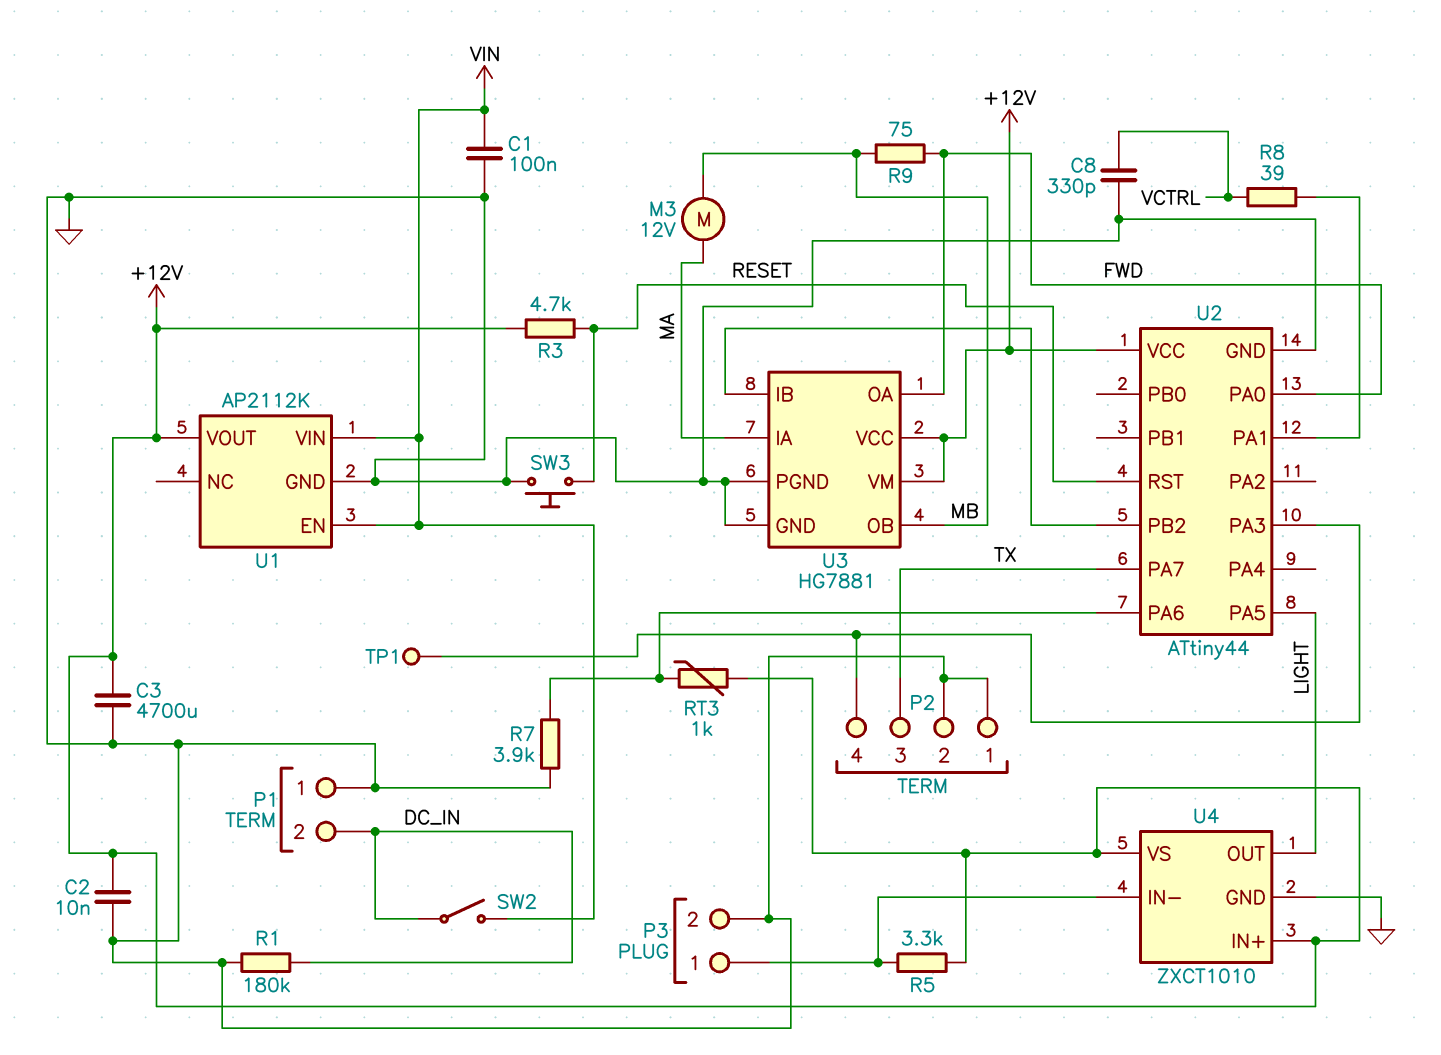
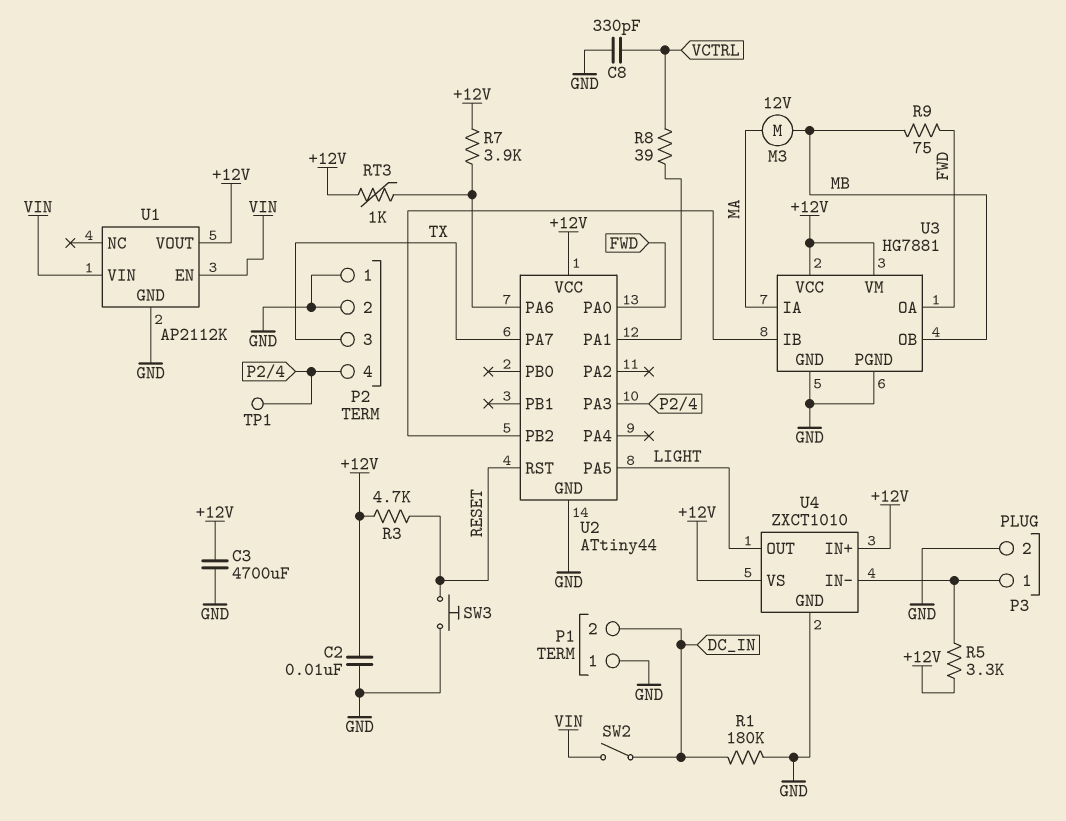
C1: 100nF (GND, VIN) -> none
R7: 3.9k (GND, U2/PA6) -> 3.9k (+12V, U2/PA6)

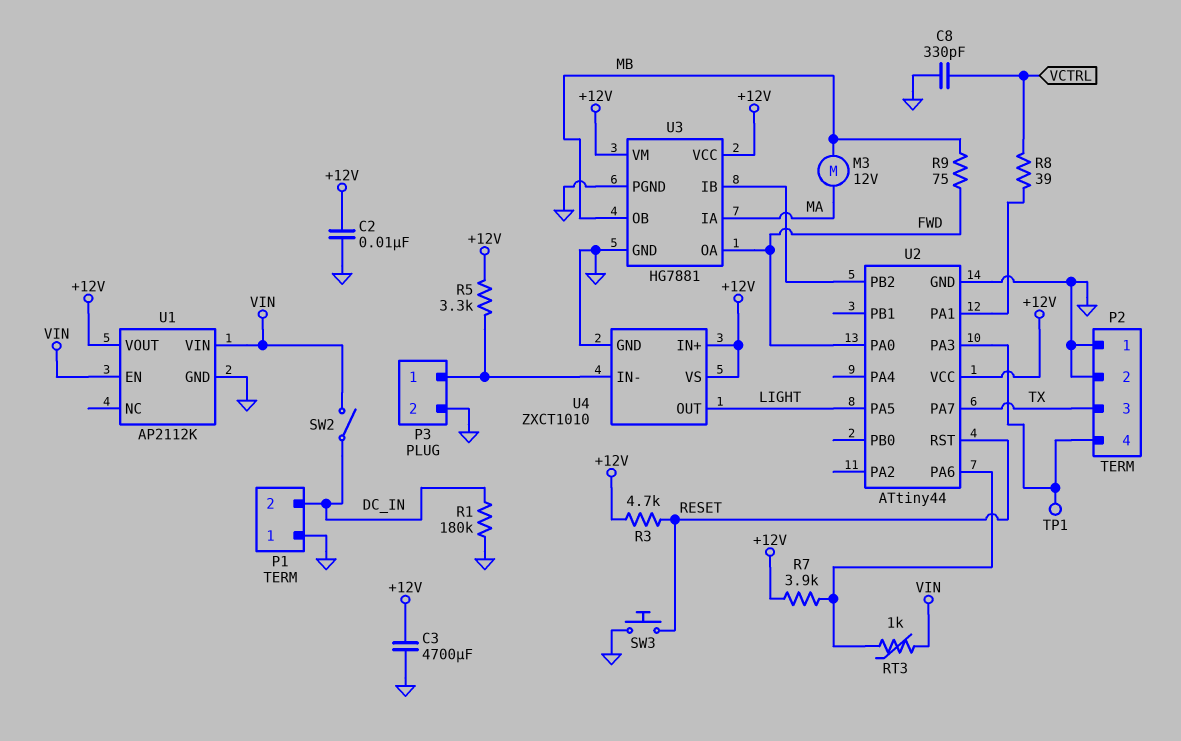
RT3: 1k (+12V, U2/PA6) -> 1k (U2/PA6, VIN)

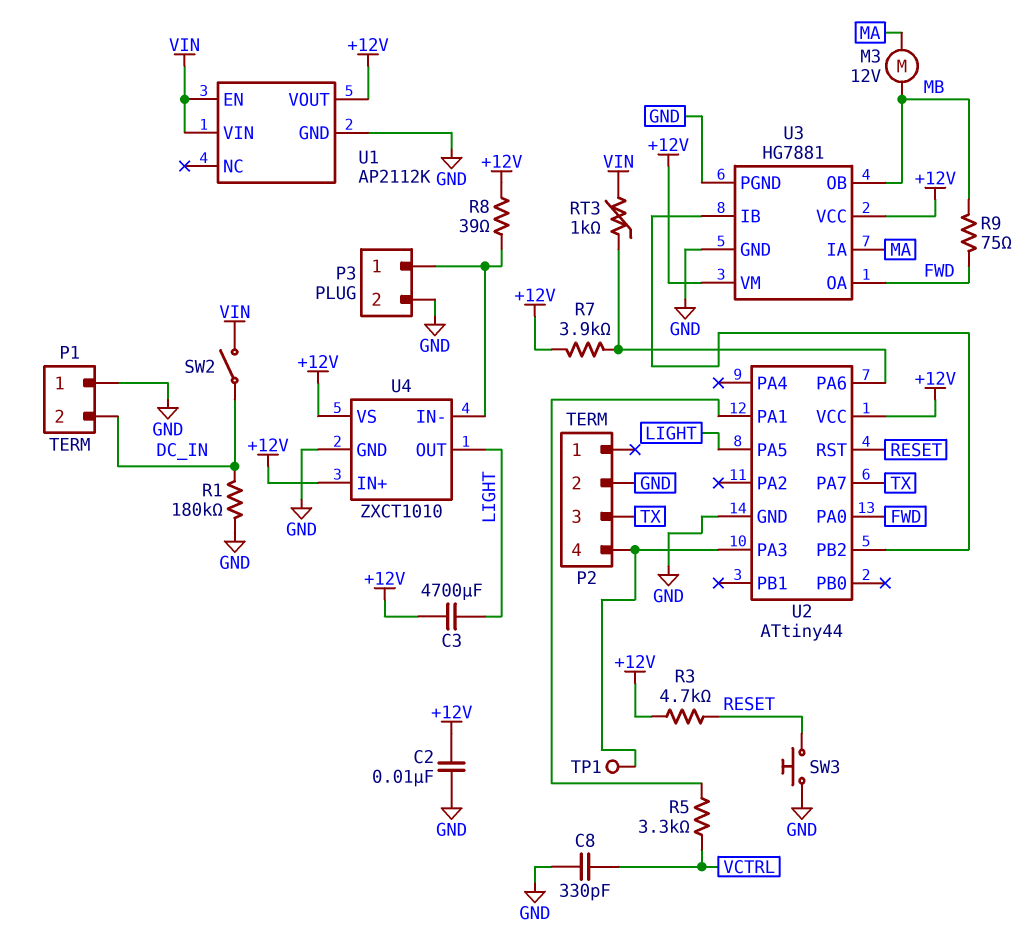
C3: 4700uF (+12V, GND) -> 4700uF (+12V, LIGHT)
P2 pin 1: GND -> none
R5: 3.3k (+12V, P3/1) -> 3.3k (U2/PA1, VCTRL)
R8: 39 (U2/PA1, VCTRL) -> 39 (+12V, P3/1)

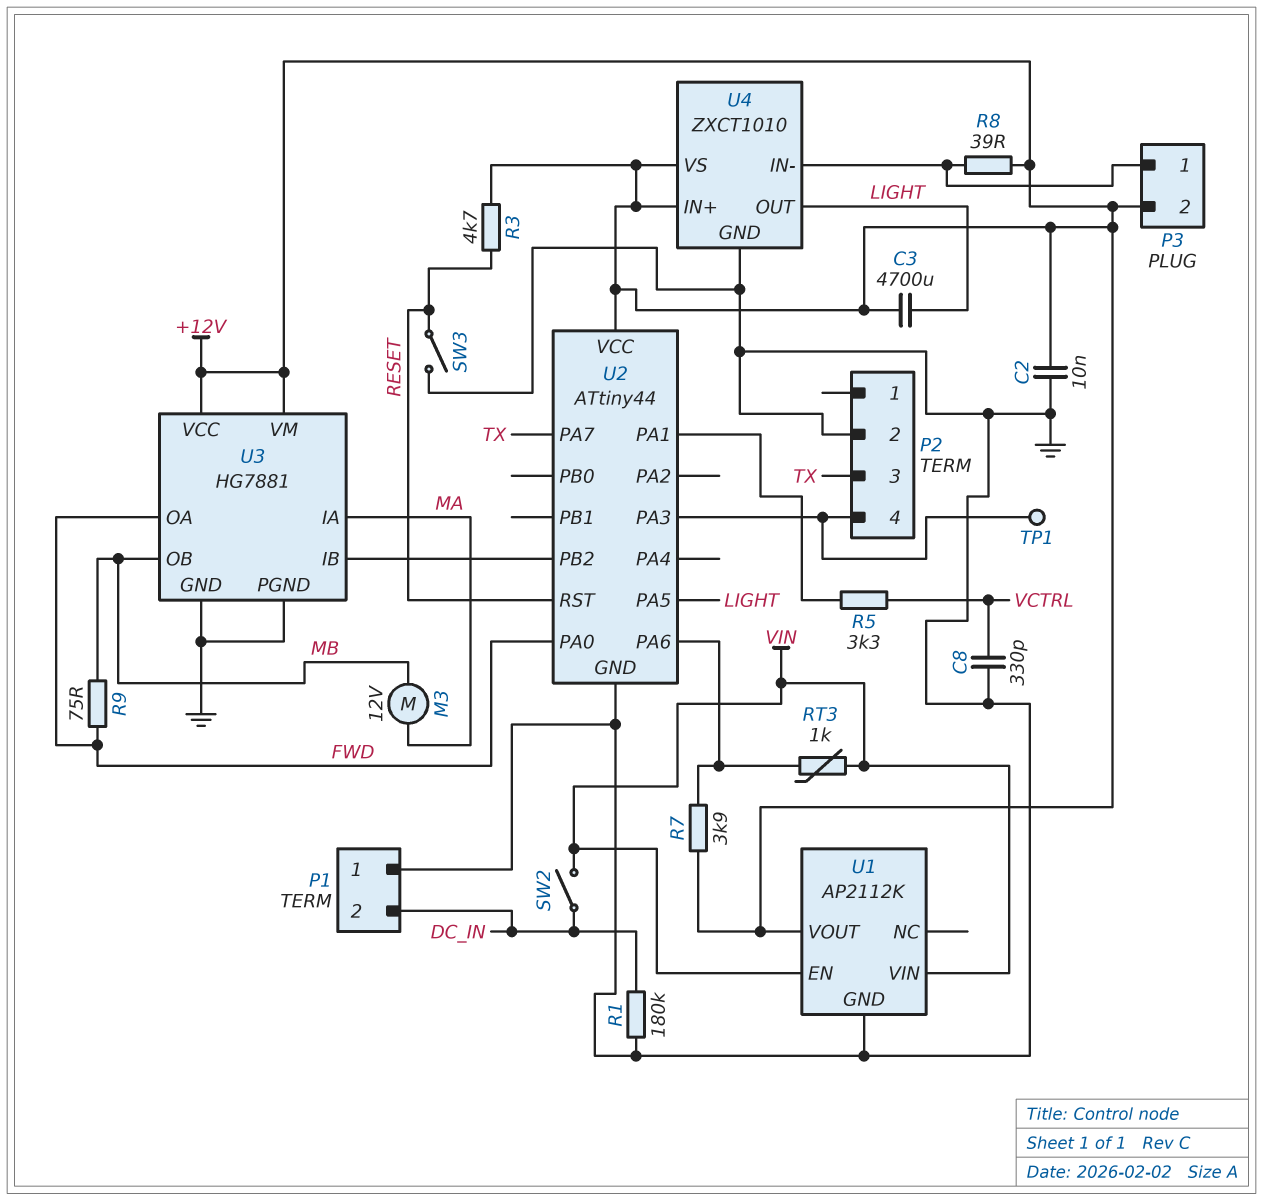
P3 pin 2: GND -> +12V
SW3: button (GND, RESET) -> switch (GND, RESET)

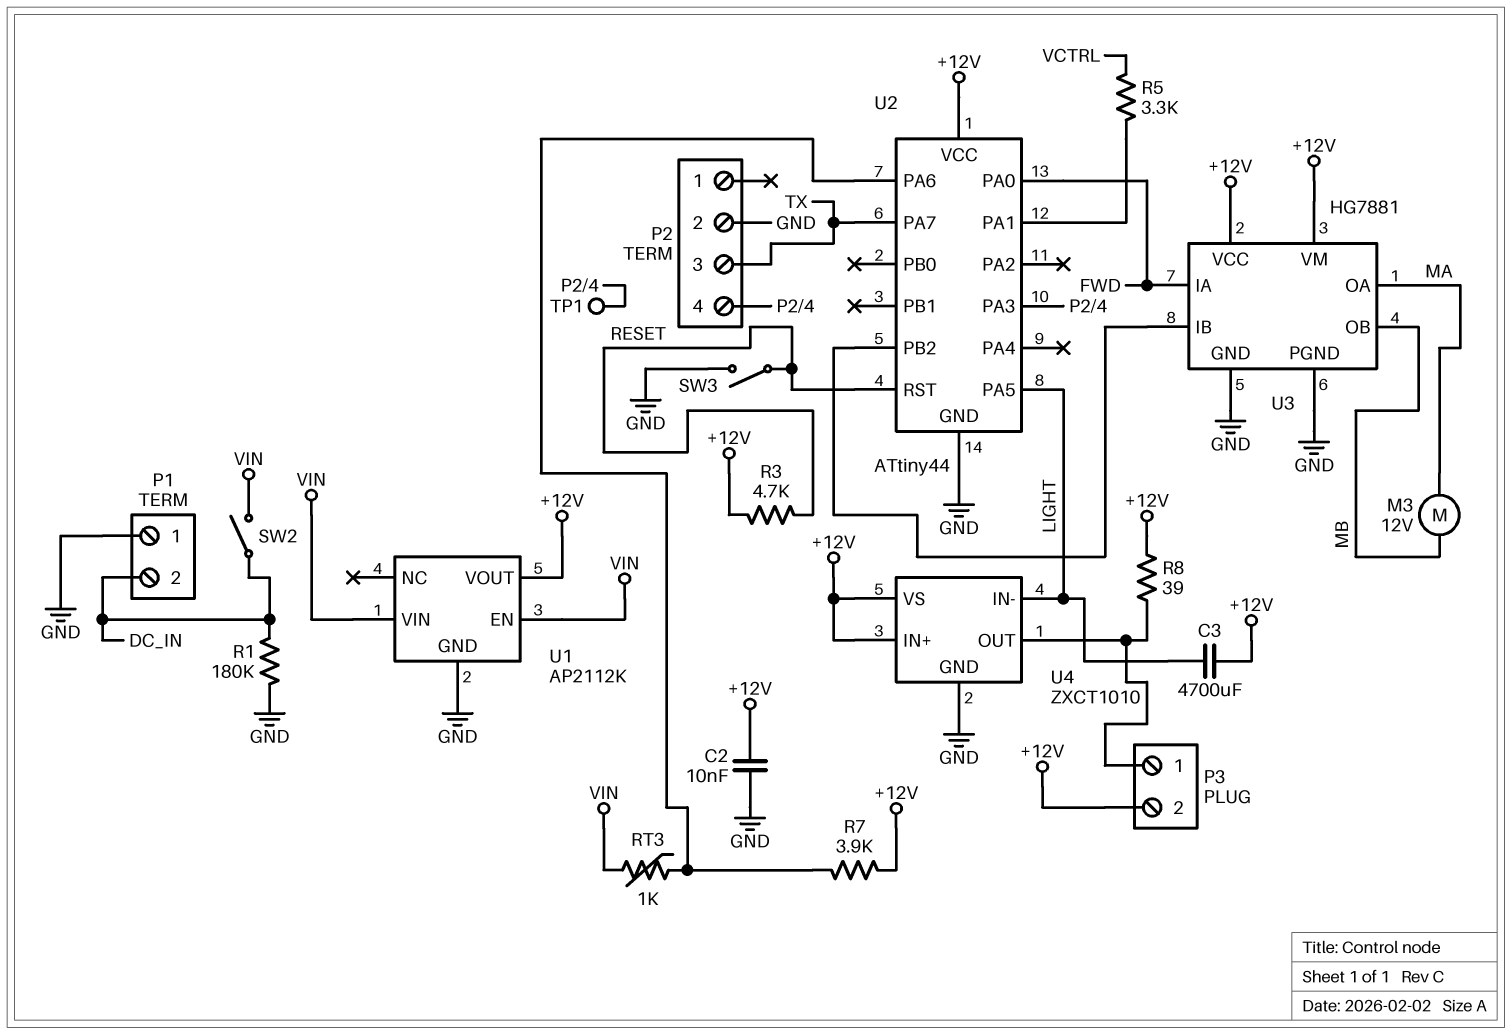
C8: 330pF (GND, VCTRL) -> none
R9: 75 (FWD, MB) -> none
U3 pin IA: MA -> FWD
U3 pin OA: FWD -> MA
U4 pin IN-: P3/1 -> LIGHT
U4 pin OUT: LIGHT -> P3/1

